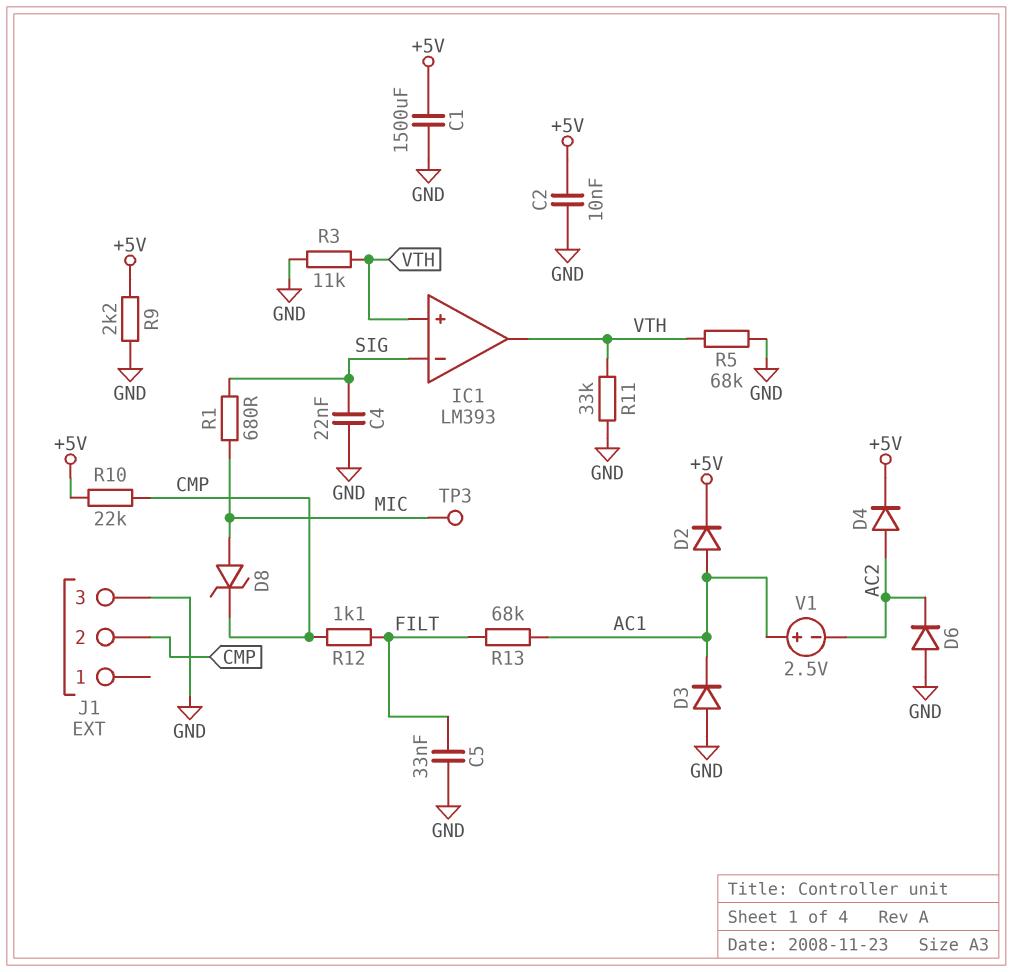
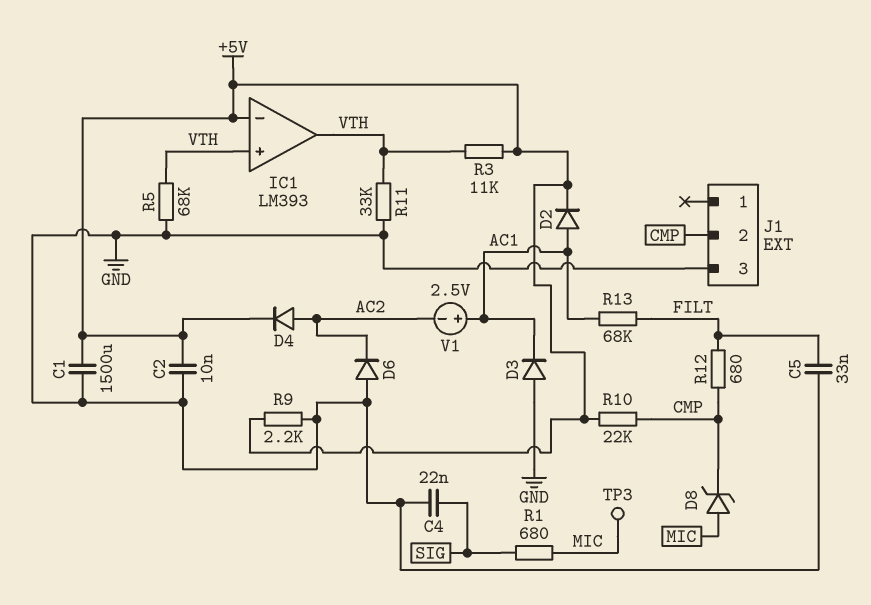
IC1 pin in-: SIG -> +5V
R3: 11k (GND, VTH) -> 11k (+5V, VTH)
R12: 1.1k (CMP, FILT) -> 680 (CMP, FILT)

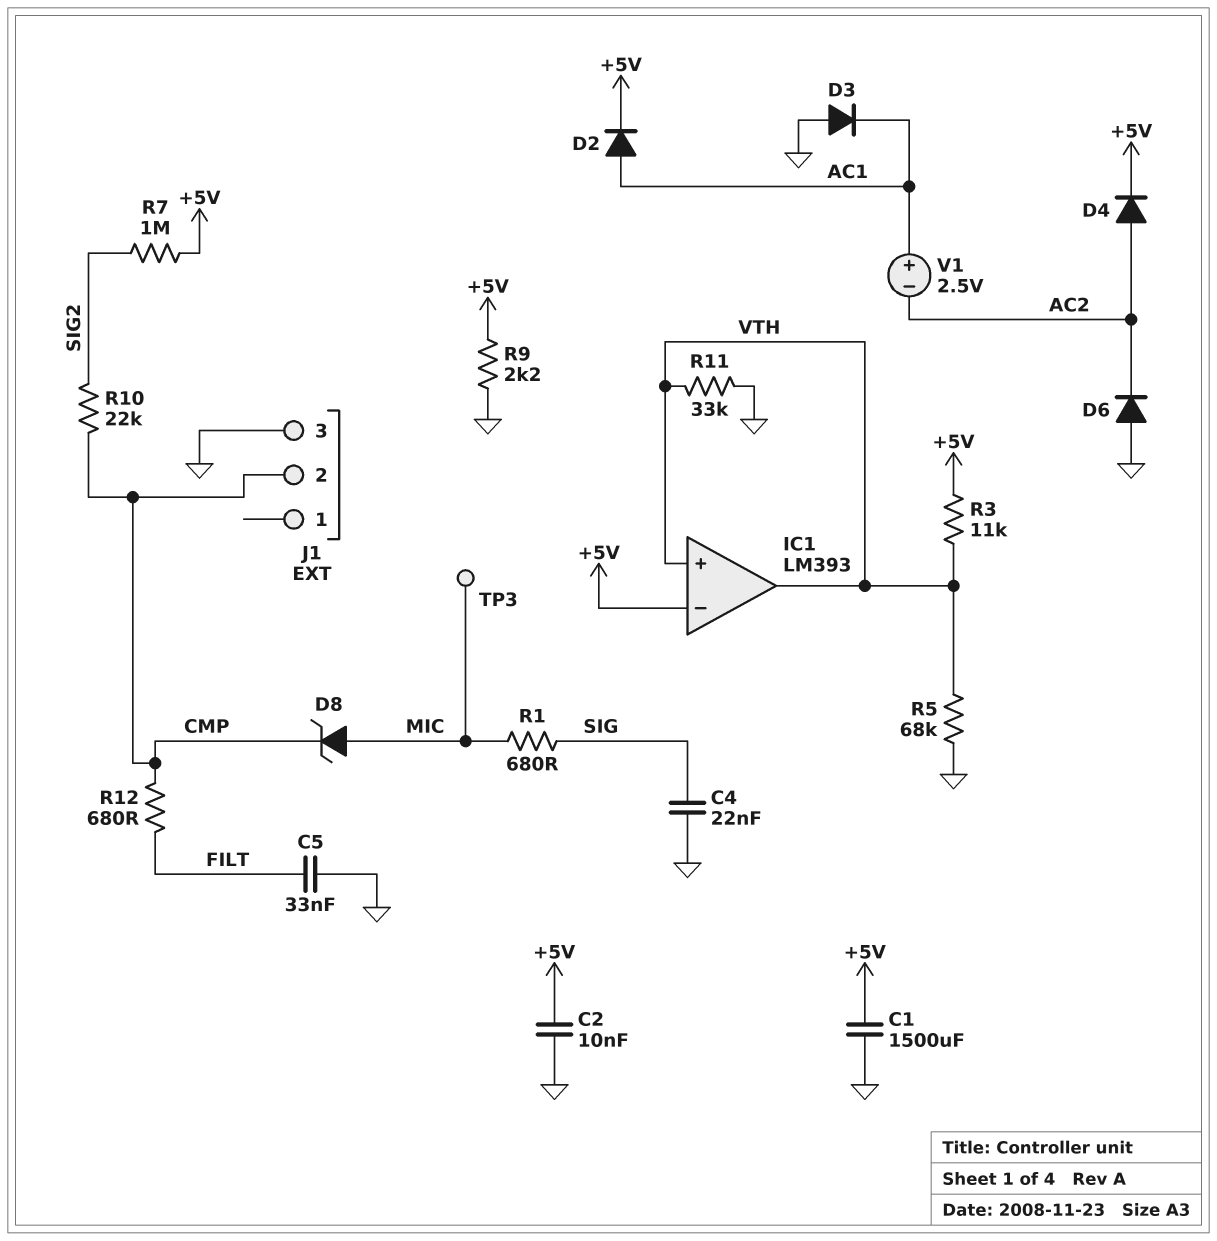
R7: none -> 1M (+5V, SIG2)
R10: 22k (+5V, CMP) -> 22k (CMP, SIG2)
R13: 68k (AC1, FILT) -> none

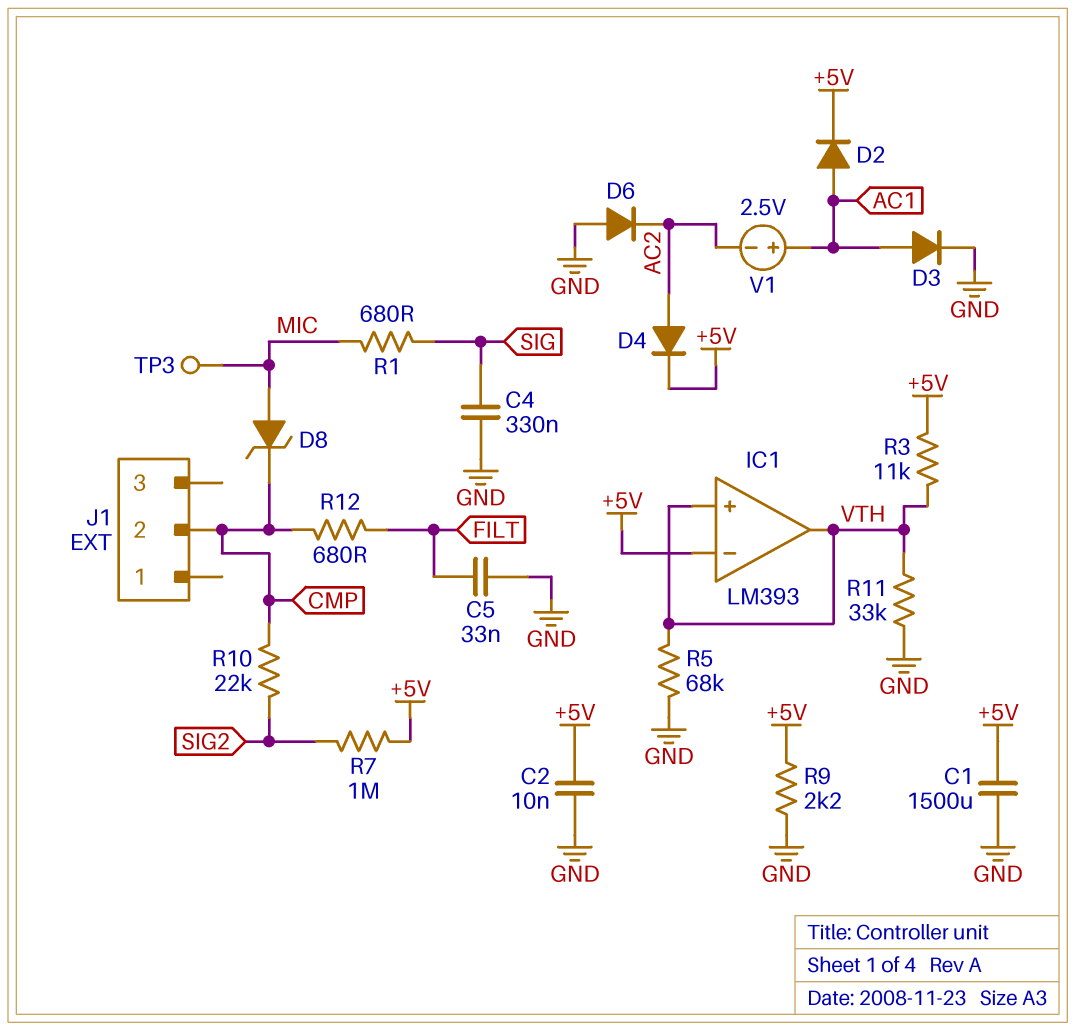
C4: 22nF (GND, SIG) -> 330nF (GND, SIG)
D3: diode (A GND, K AC1) -> diode (A AC1, K GND)
J1 pin 3: GND -> none

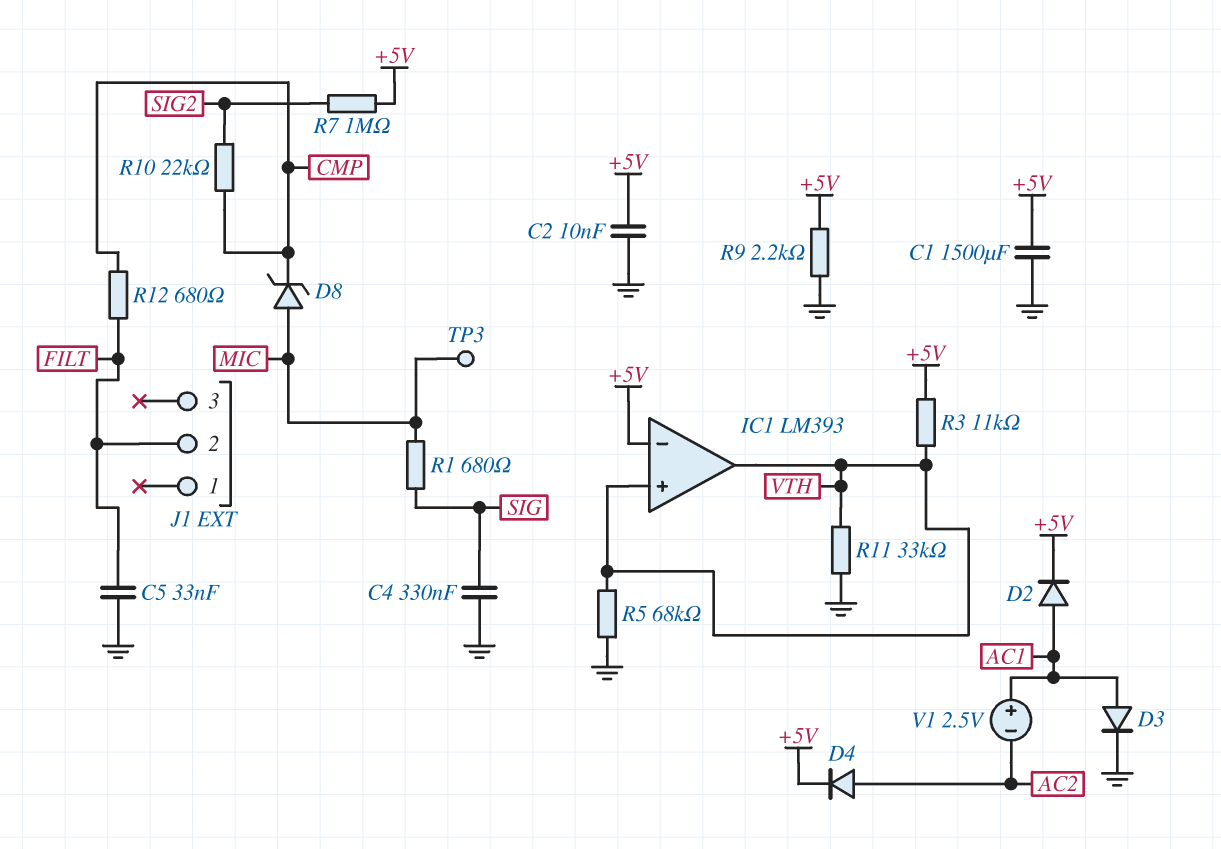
D6: diode (A GND, K AC2) -> none
J1 pin 2: CMP -> FILT

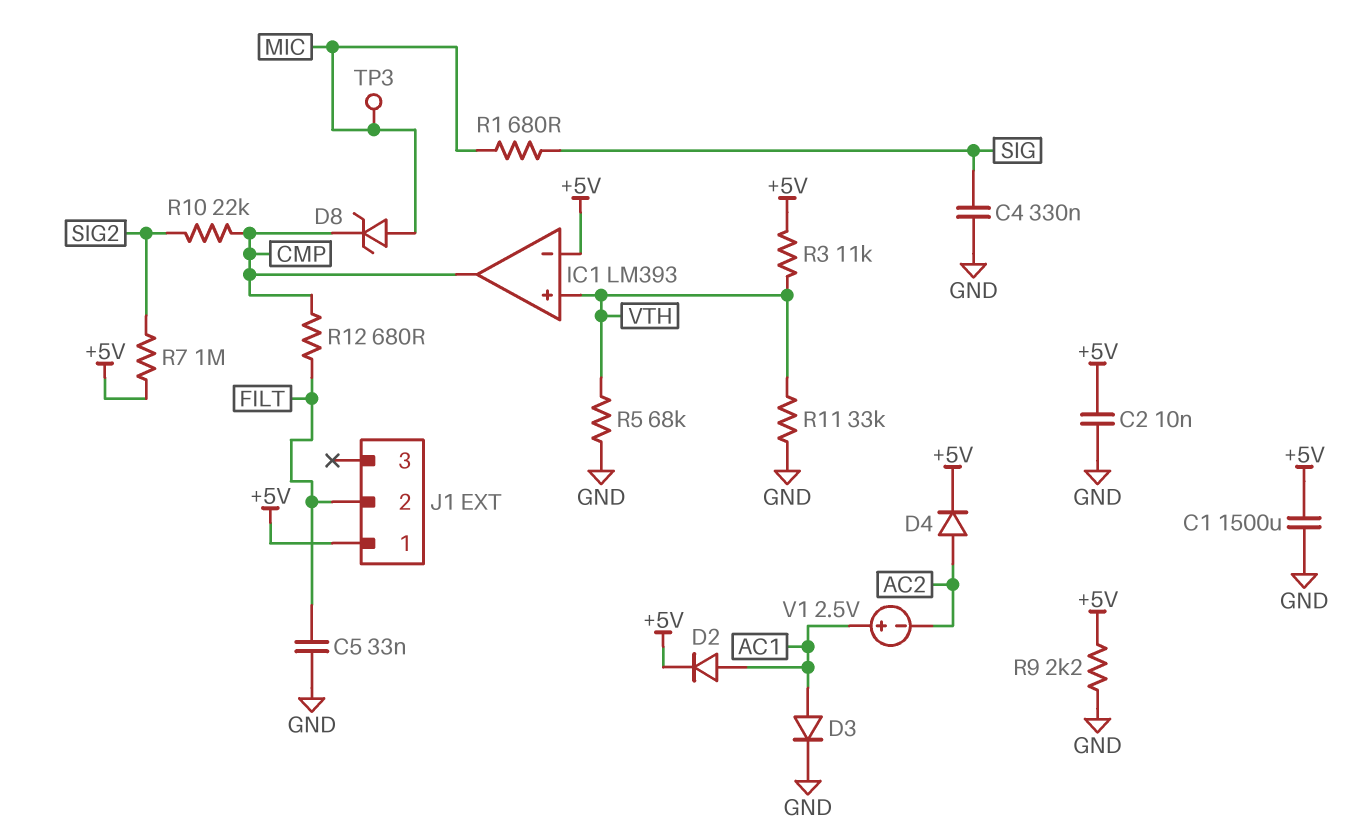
IC1 pin out: VTH -> CMP
J1 pin 1: none -> +5V

